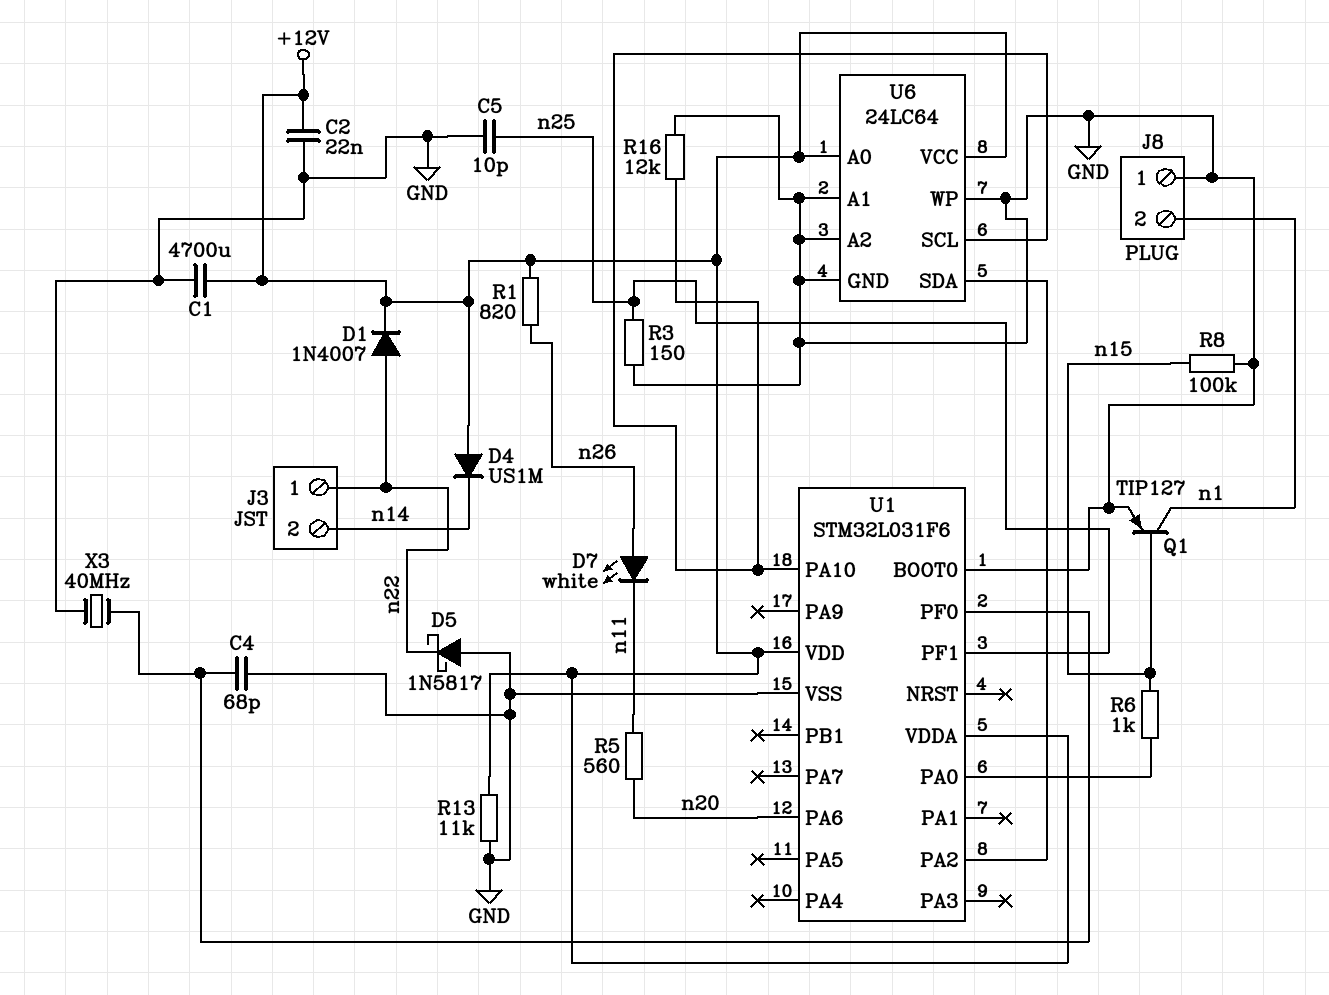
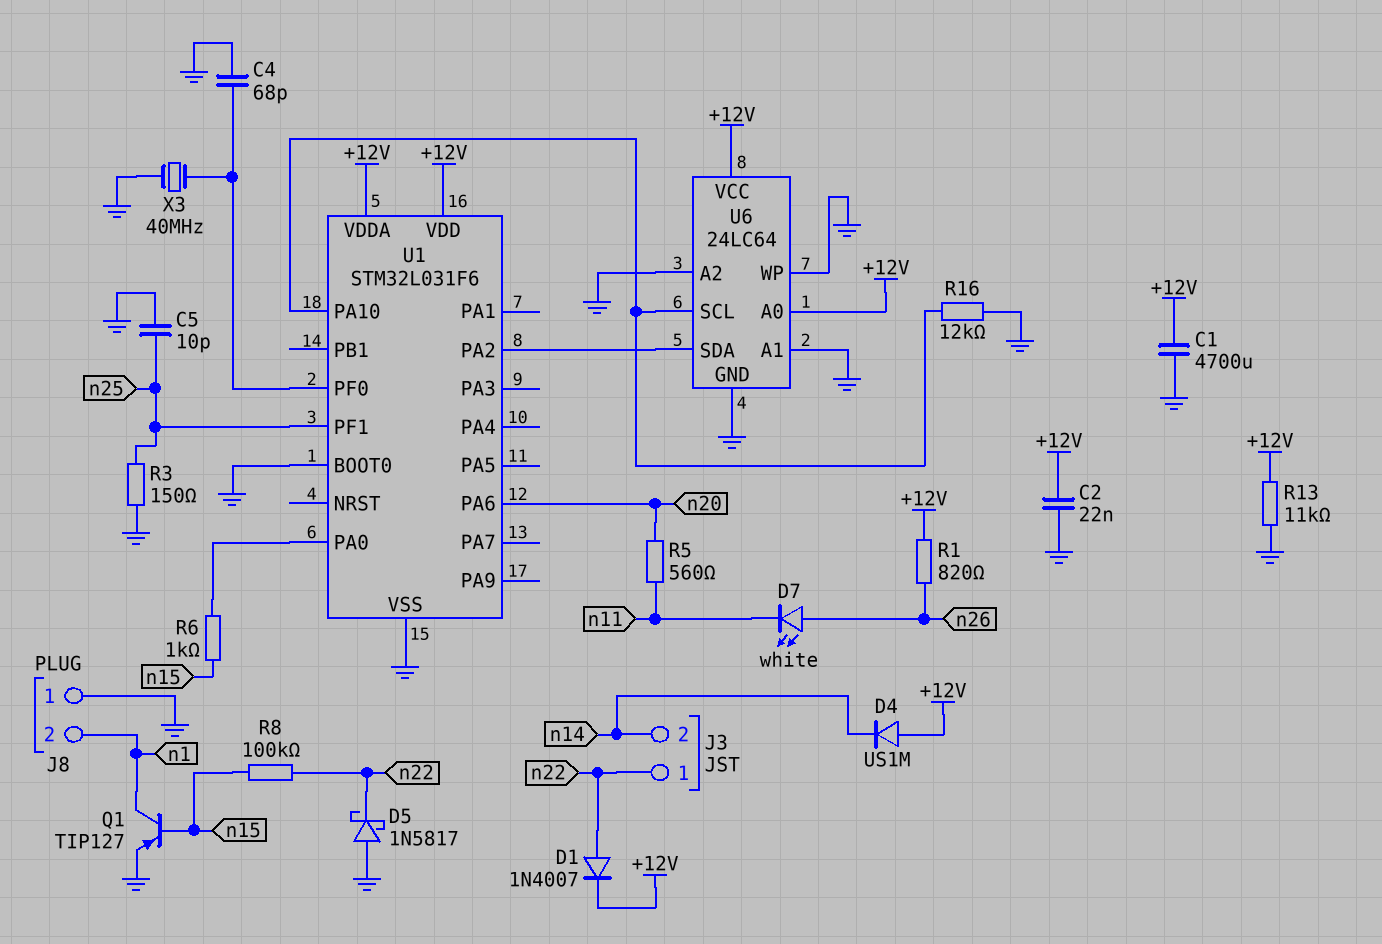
R8: 100k (GND, n15) -> 100k (n15, n22)

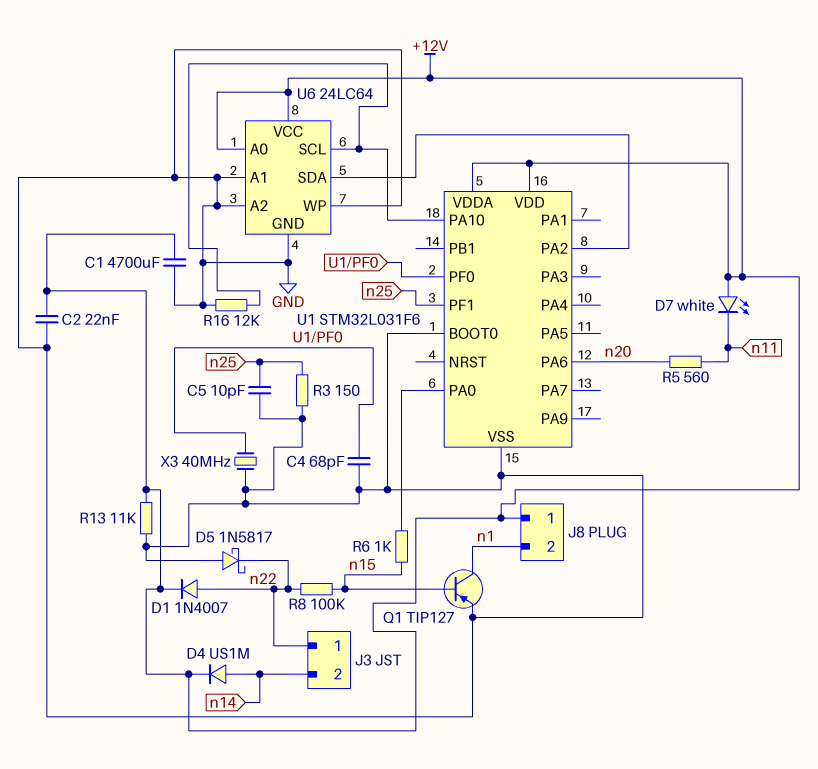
D4: diode US1M (A +12V, K n14) -> diode US1M (A n14, K +12V)
D7: LED white (A n26, K n11) -> LED white (A +12V, K n11)
J8 pin 1: GND -> +12V
R1: 820 (+12V, n26) -> none

